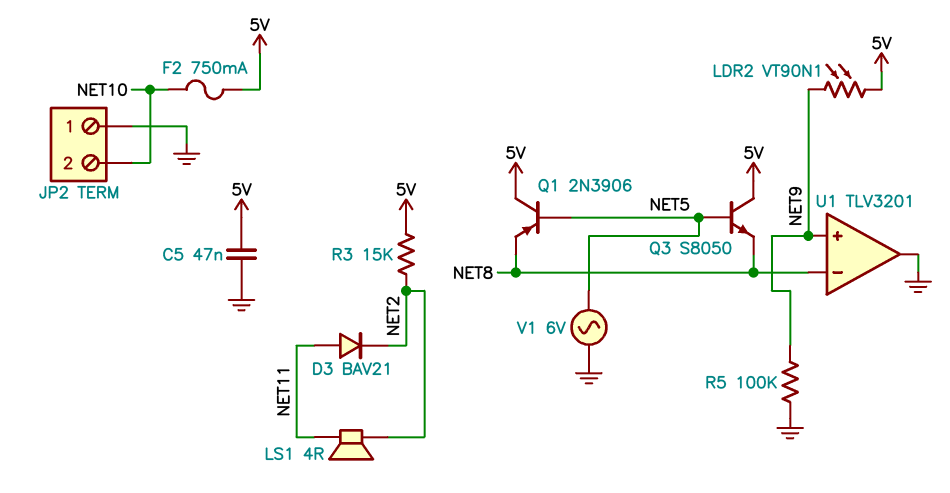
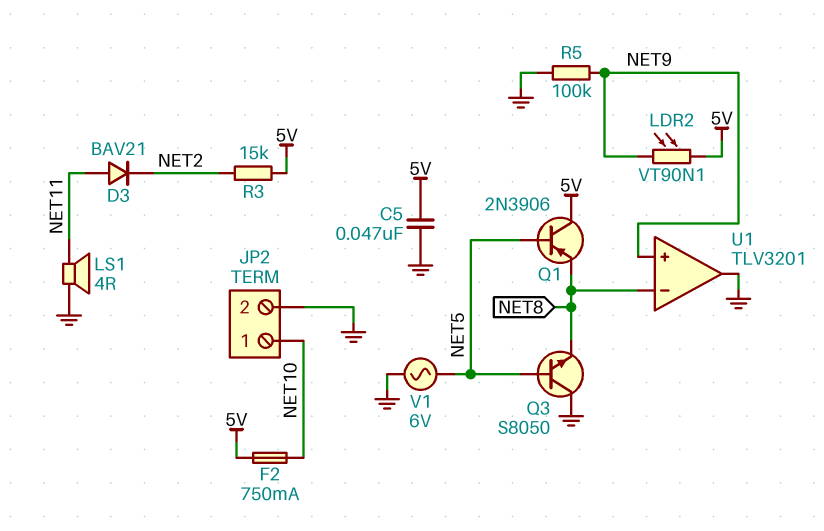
JP2 pin 1: GND -> NET10
JP2 pin 2: NET10 -> GND
LS1: speaker 4R (NET2, NET11) -> speaker 4R (GND, NET11)
Q3: NPN S8050 (B NET5, C 5V, E NET8) -> NPN S8050 (B NET5, C GND, E NET8)

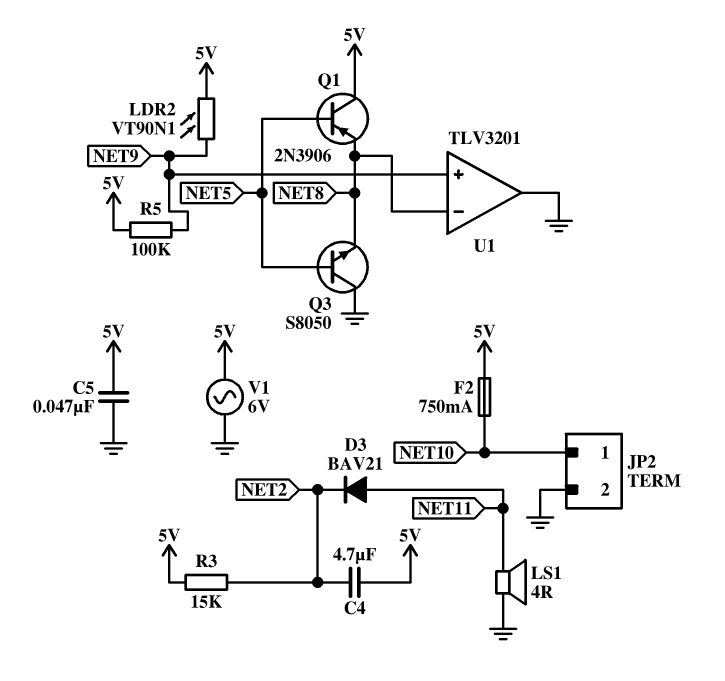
C4: none -> 4.7uF (5V, NET2)
R5: 100k (GND, NET9) -> 100k (5V, NET9)
V1: AC 6V (GND, NET5) -> AC 6V (5V, GND)

